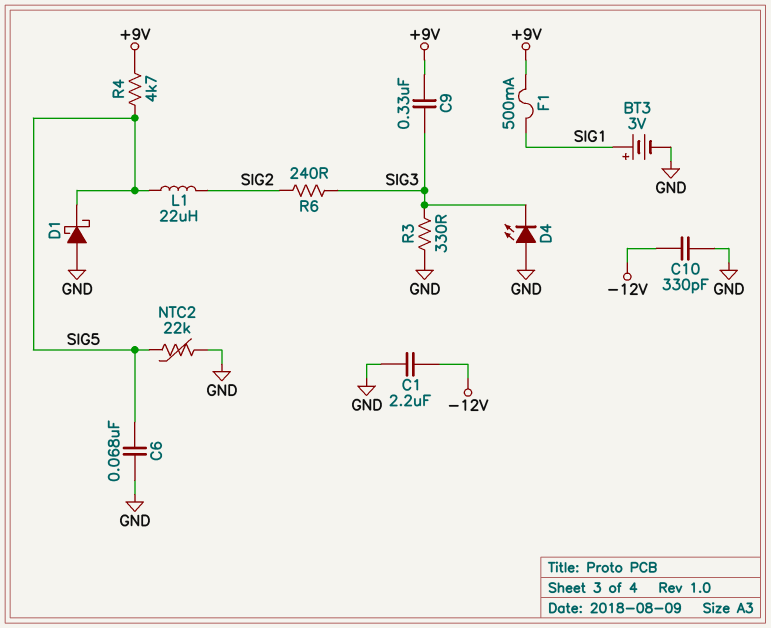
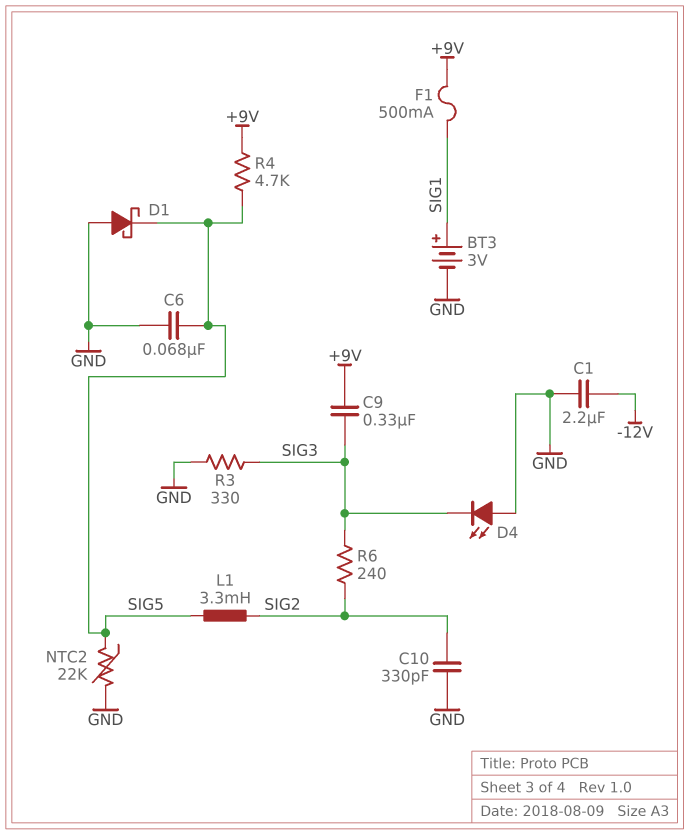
C10: 330pF (-12V, GND) -> 330pF (GND, SIG2)
L1: 22uH (SIG2, SIG5) -> 3.3mH (SIG2, SIG5)

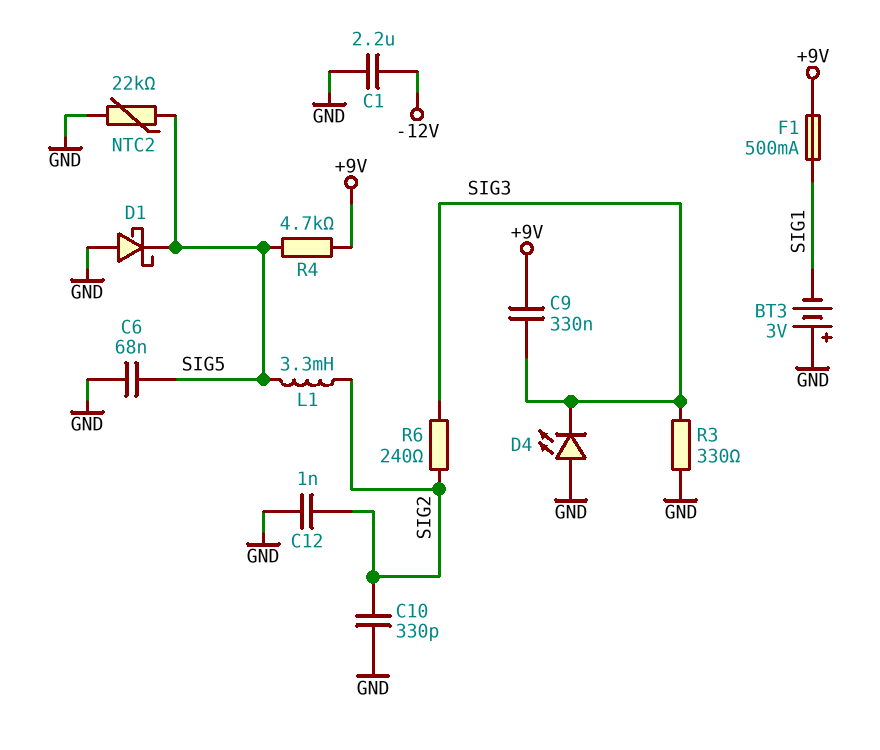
BT3: 3V (plus SIG1, minus GND) -> 3V (plus GND, minus SIG1)
C12: none -> 1nF (GND, SIG2)

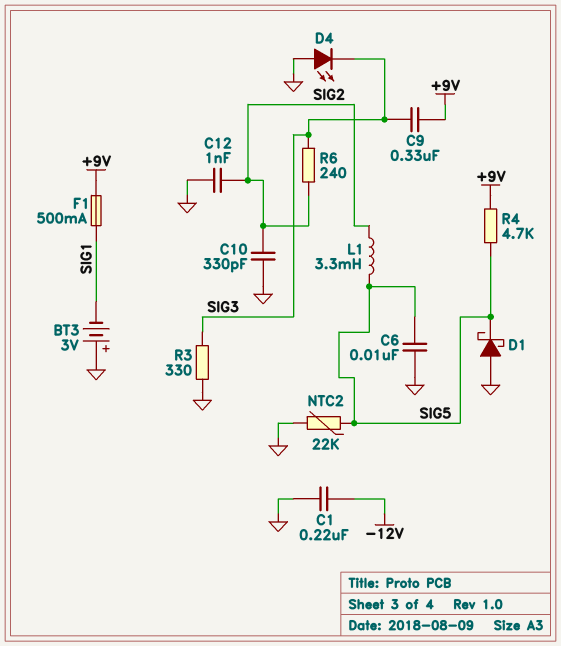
C1: 2.2uF (-12V, GND) -> 220nF (-12V, GND)
C6: 68nF (GND, SIG5) -> 10nF (GND, SIG5)

